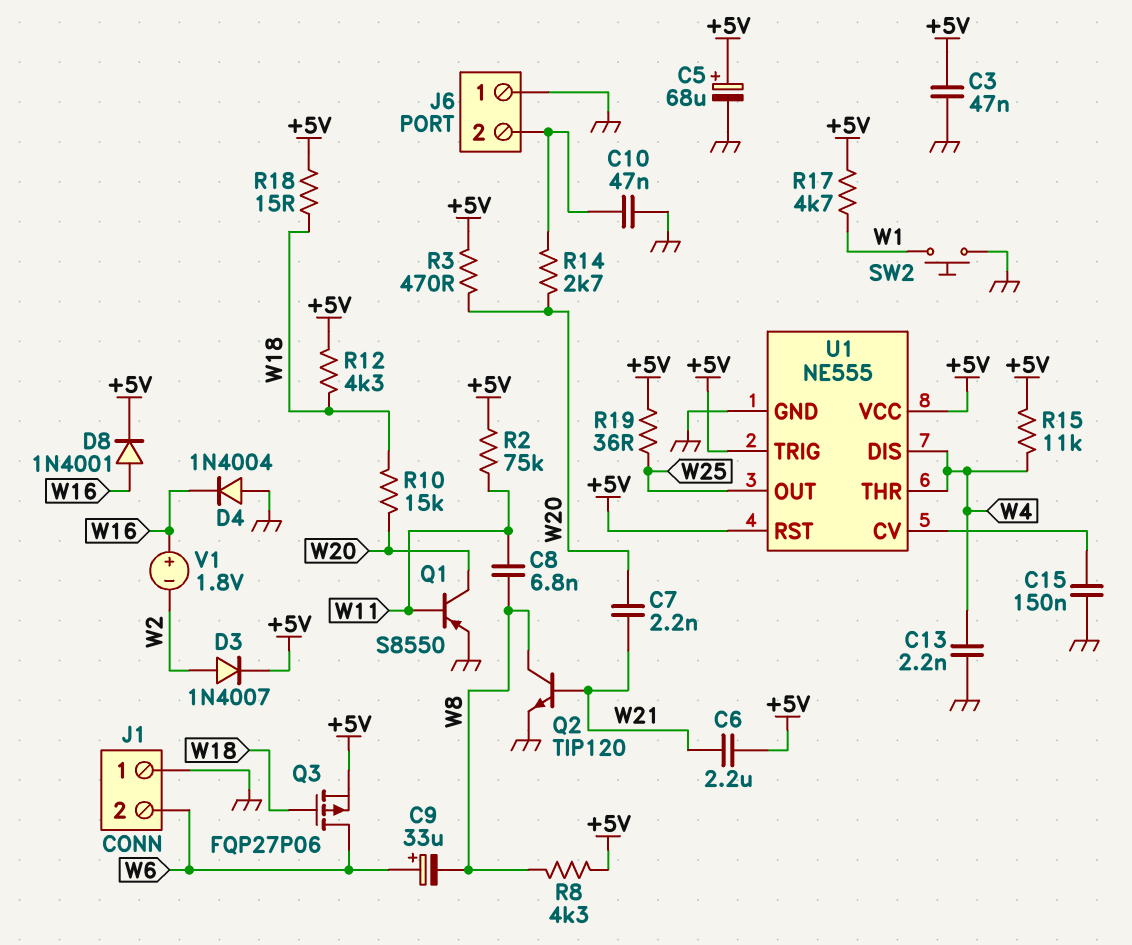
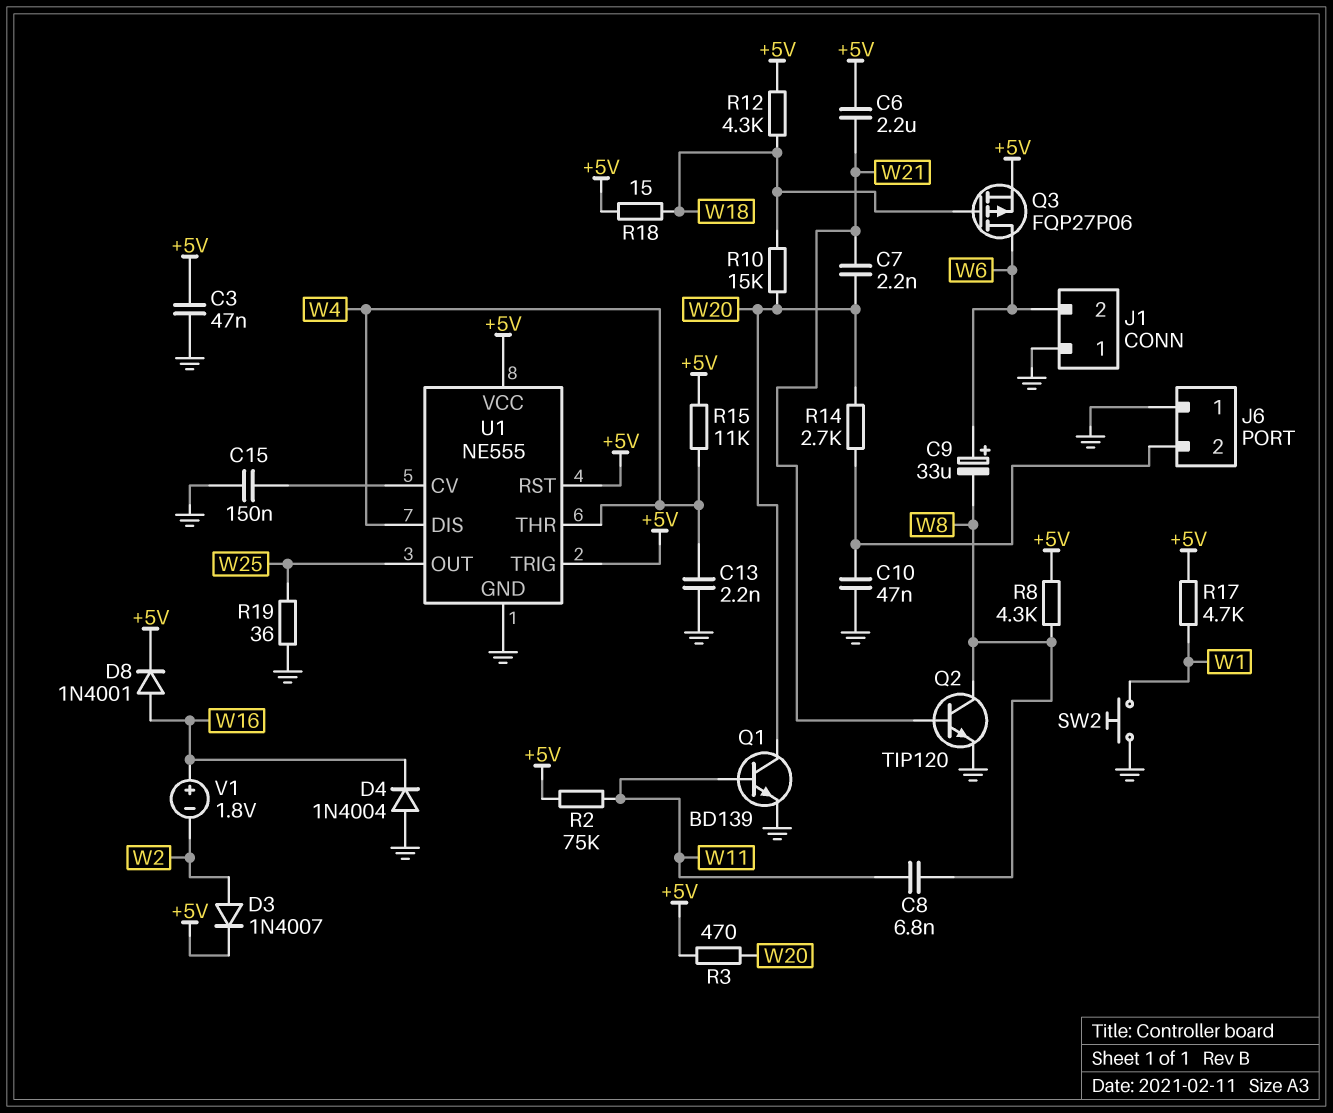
C5: 68uF (plus +5V, minus GND) -> none
Q1: PNP S8550 (B W11, C W20, E GND) -> NPN BD139 (B W11, C W20, E GND)
R19: 36 (+5V, W25) -> 36 (GND, W25)

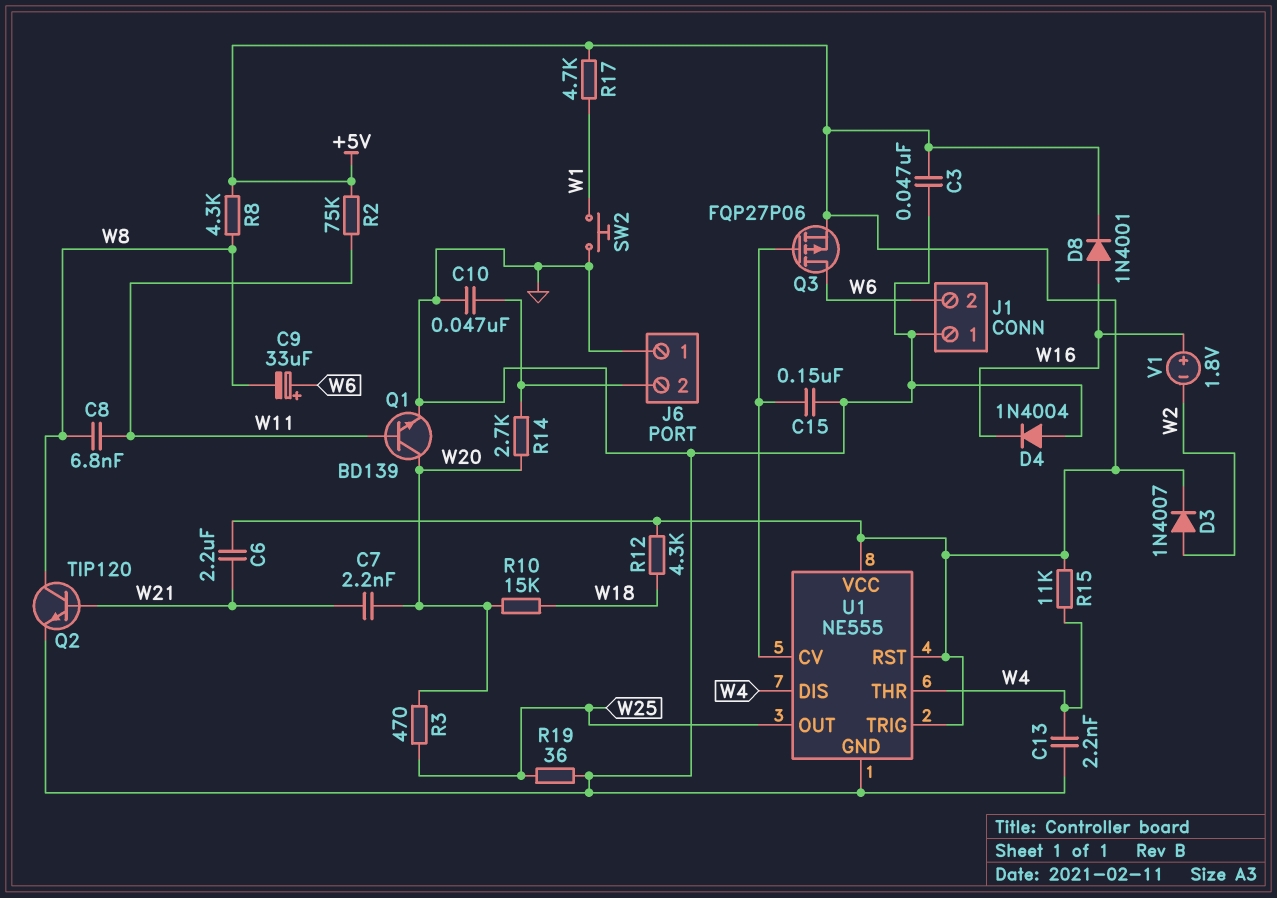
Q3: PMOS FQP27P06 (G W18, D W6, S +5V) -> PMOS FQP27P06 (G U1/CV, D W6, S +5V)
R3: 470 (+5V, W20) -> 470 (W20, W25)
R18: 15 (+5V, W18) -> none

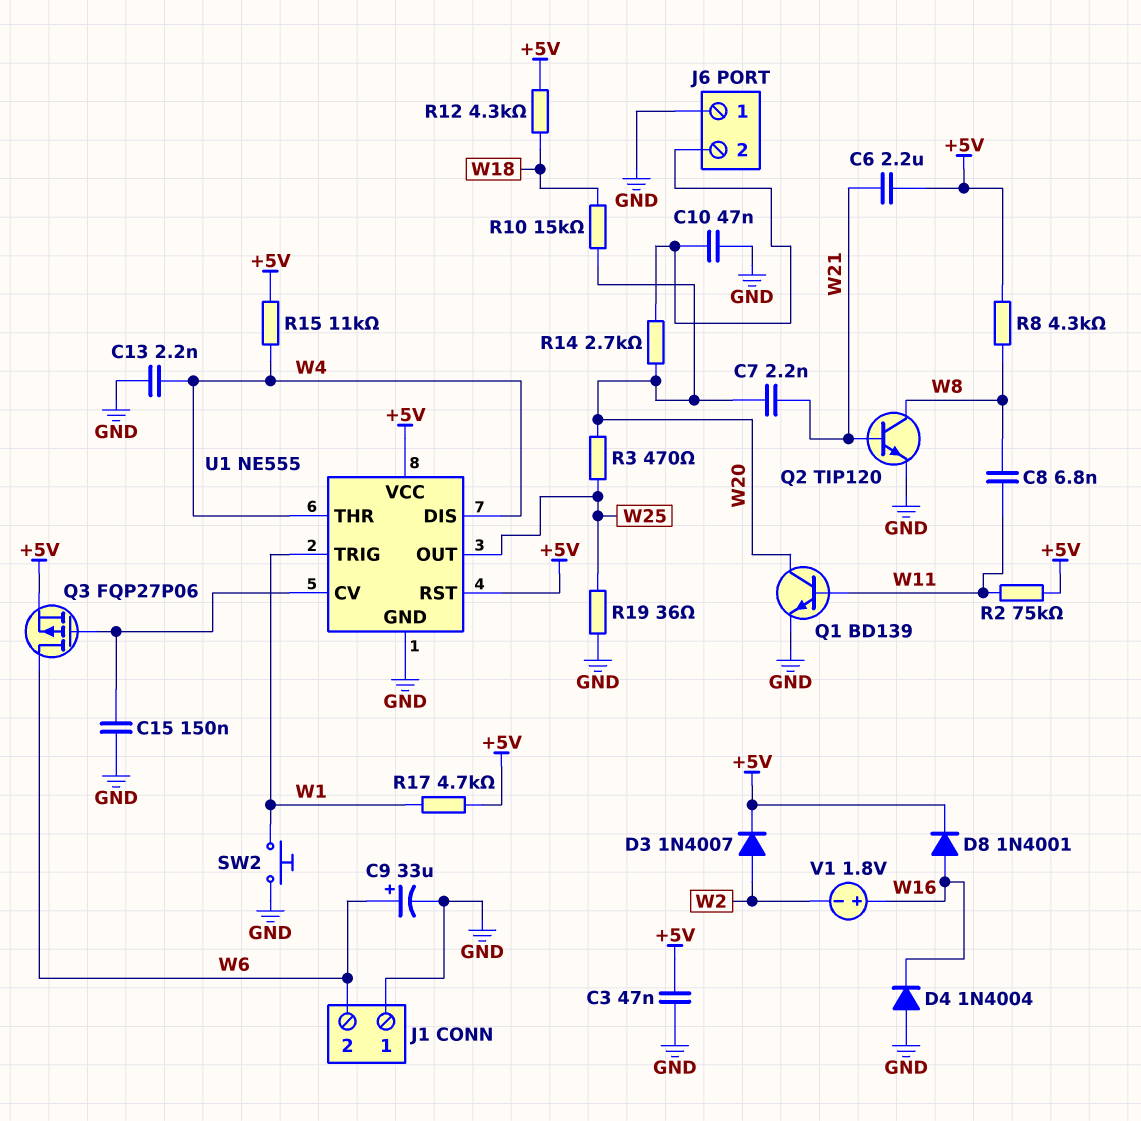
C9: 33uF (plus W6, minus W8) -> 33uF (plus W6, minus GND)
U1 pin TRIG: +5V -> W1

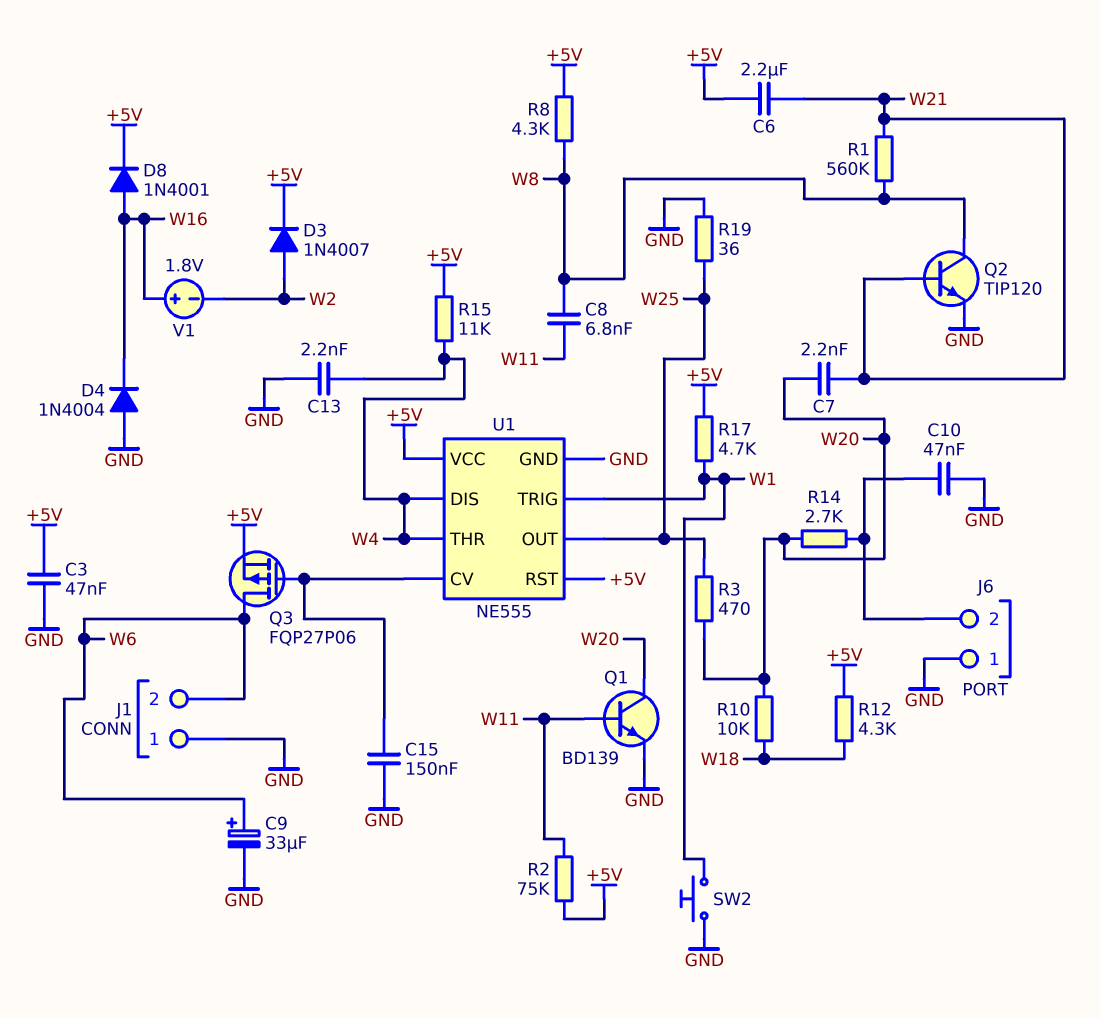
R1: none -> 560k (W8, W21)
R10: 15k (W18, W20) -> 10k (W18, W20)

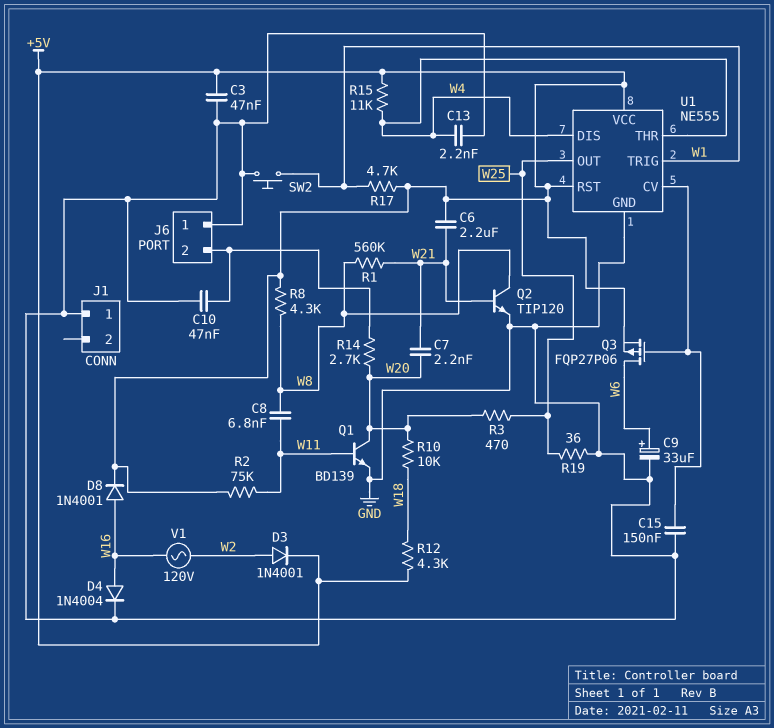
D3: diode 1N4007 (A W2, K +5V) -> diode 1N4001 (A W2, K +5V)
D4: diode 1N4004 (A GND, K W16) -> diode 1N4004 (A W16, K GND)
J1 pin 2: W6 -> none
V1: 1.8V (plus W16, minus W2) -> AC 120V (W2, W16)

